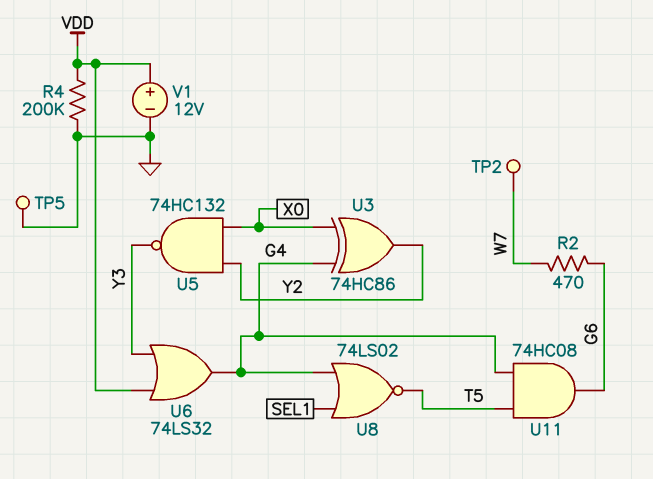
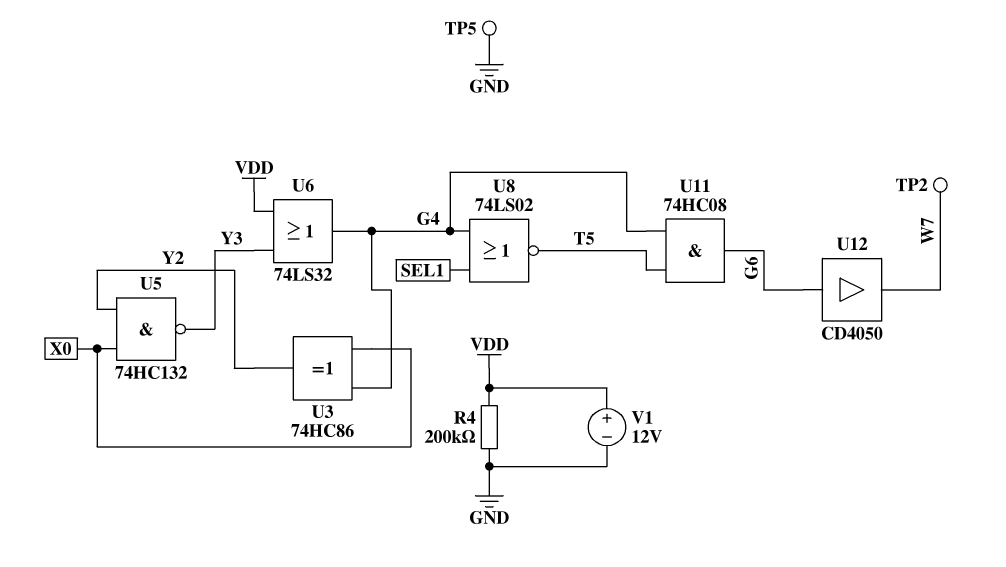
R2: 470 (G6, W7) -> none
U12: none -> buffer CD4050 (in G6, out W7)

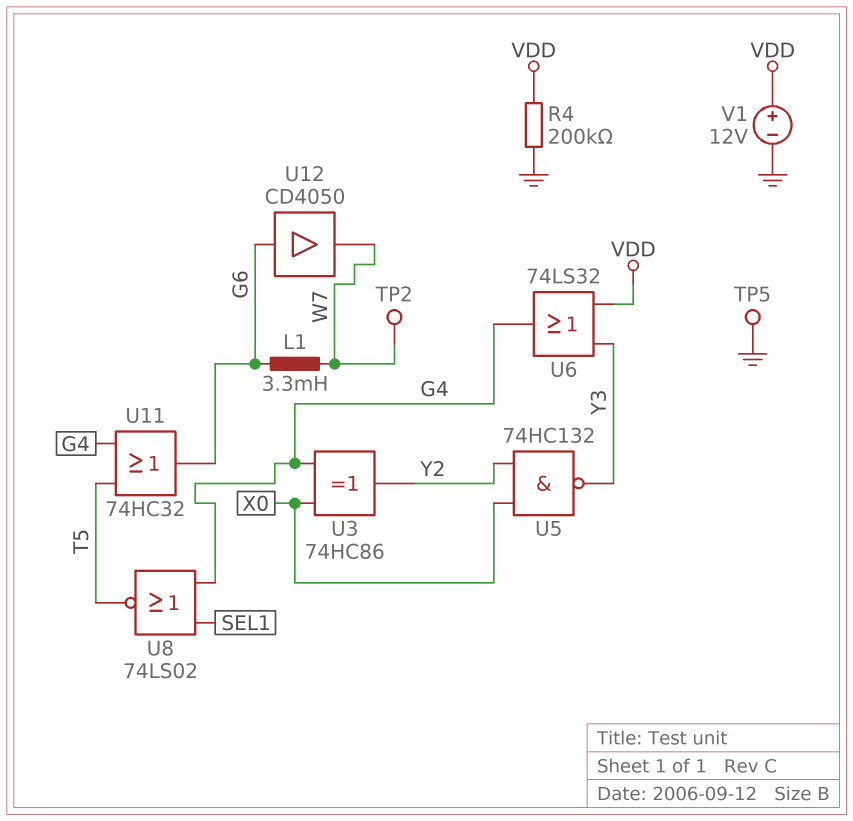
L1: none -> 3.3mH (G6, W7)
U11: AND 74HC08 (in G4, in T5, out G6) -> OR 74HC32 (in G4, in T5, out G6)

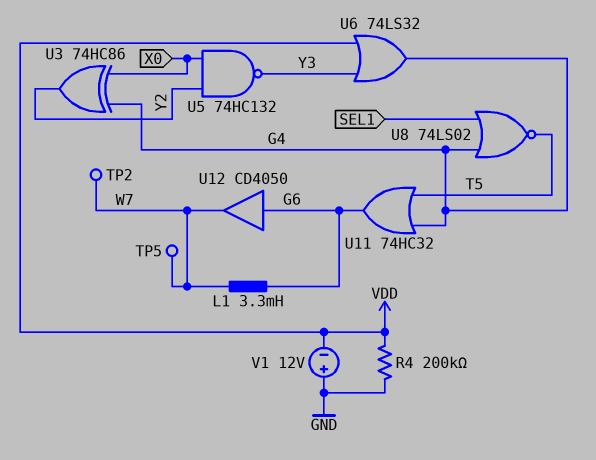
TP5: test point (GND) -> test point (W7)
V1: 12V (plus VDD, minus GND) -> 12V (plus GND, minus VDD)

